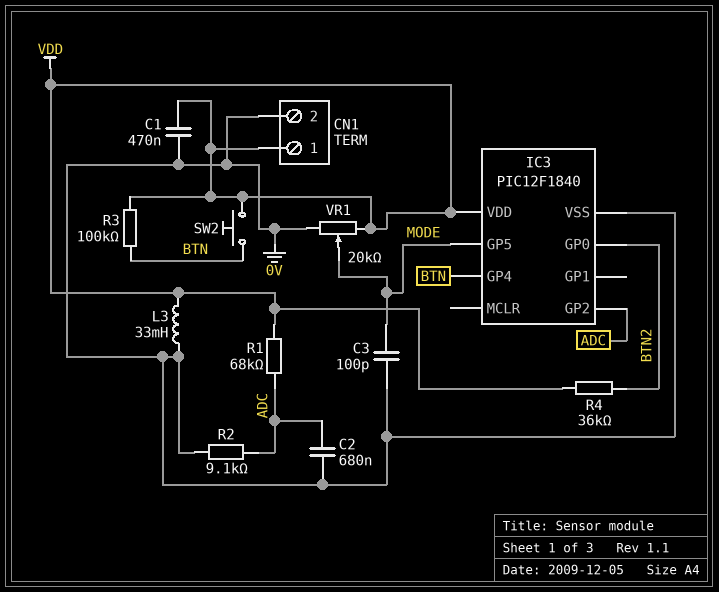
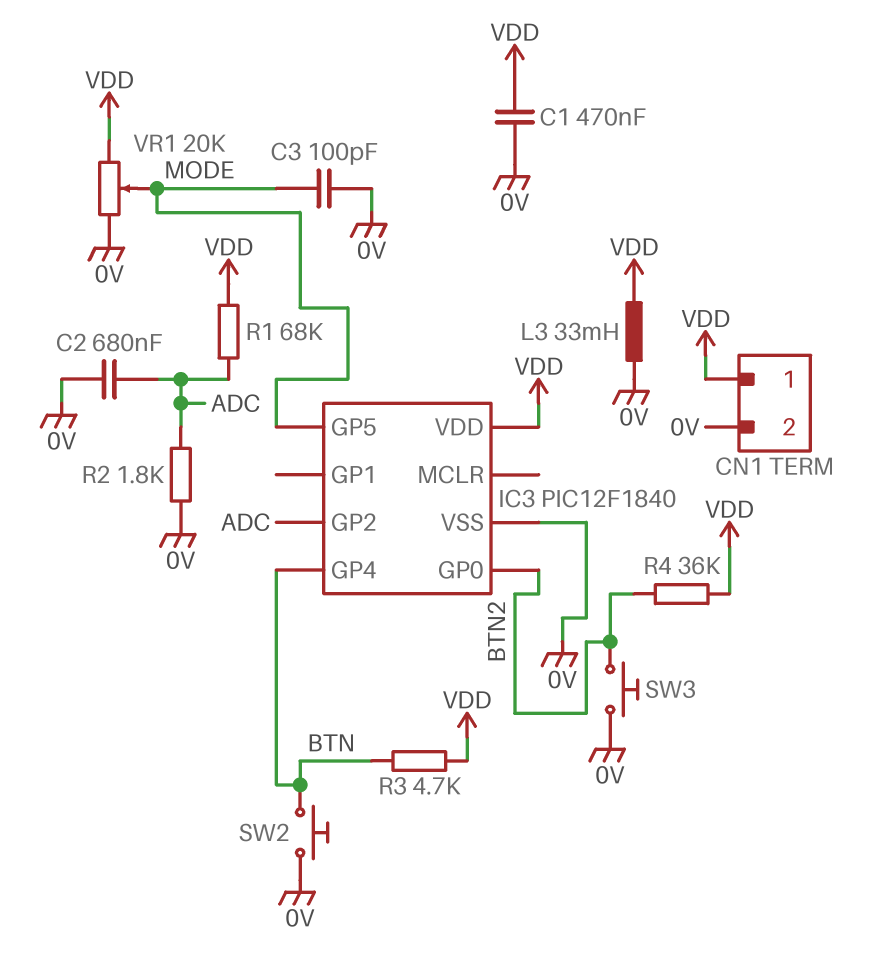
R2: 9.1k (0V, ADC) -> 1.8k (0V, ADC)
R3: 100k (BTN, VDD) -> 4.7k (BTN, VDD)
SW2: button (BTN, VDD) -> button (0V, BTN)
SW3: none -> button (0V, BTN2)

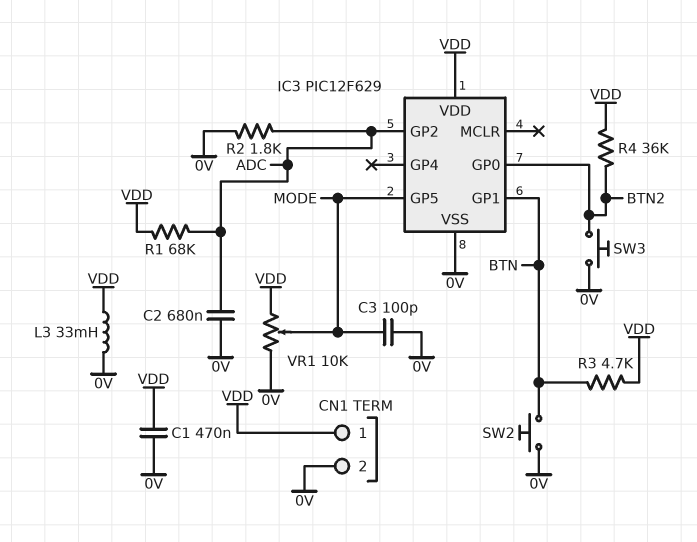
IC3: PIC12F1840 -> PIC12F629
IC3 pin GP1: none -> BTN
IC3 pin GP4: BTN -> none
VR1: 20k (0V, VDD, wiper MODE) -> 10k (0V, VDD, wiper MODE)

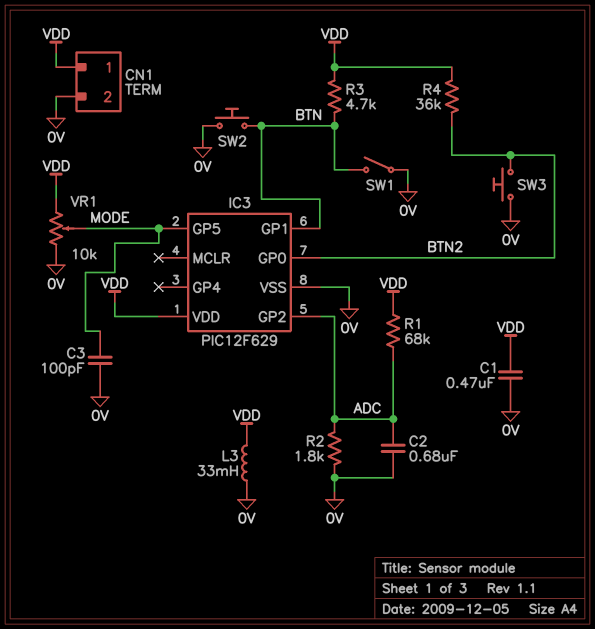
SW1: none -> switch (0V, BTN)

